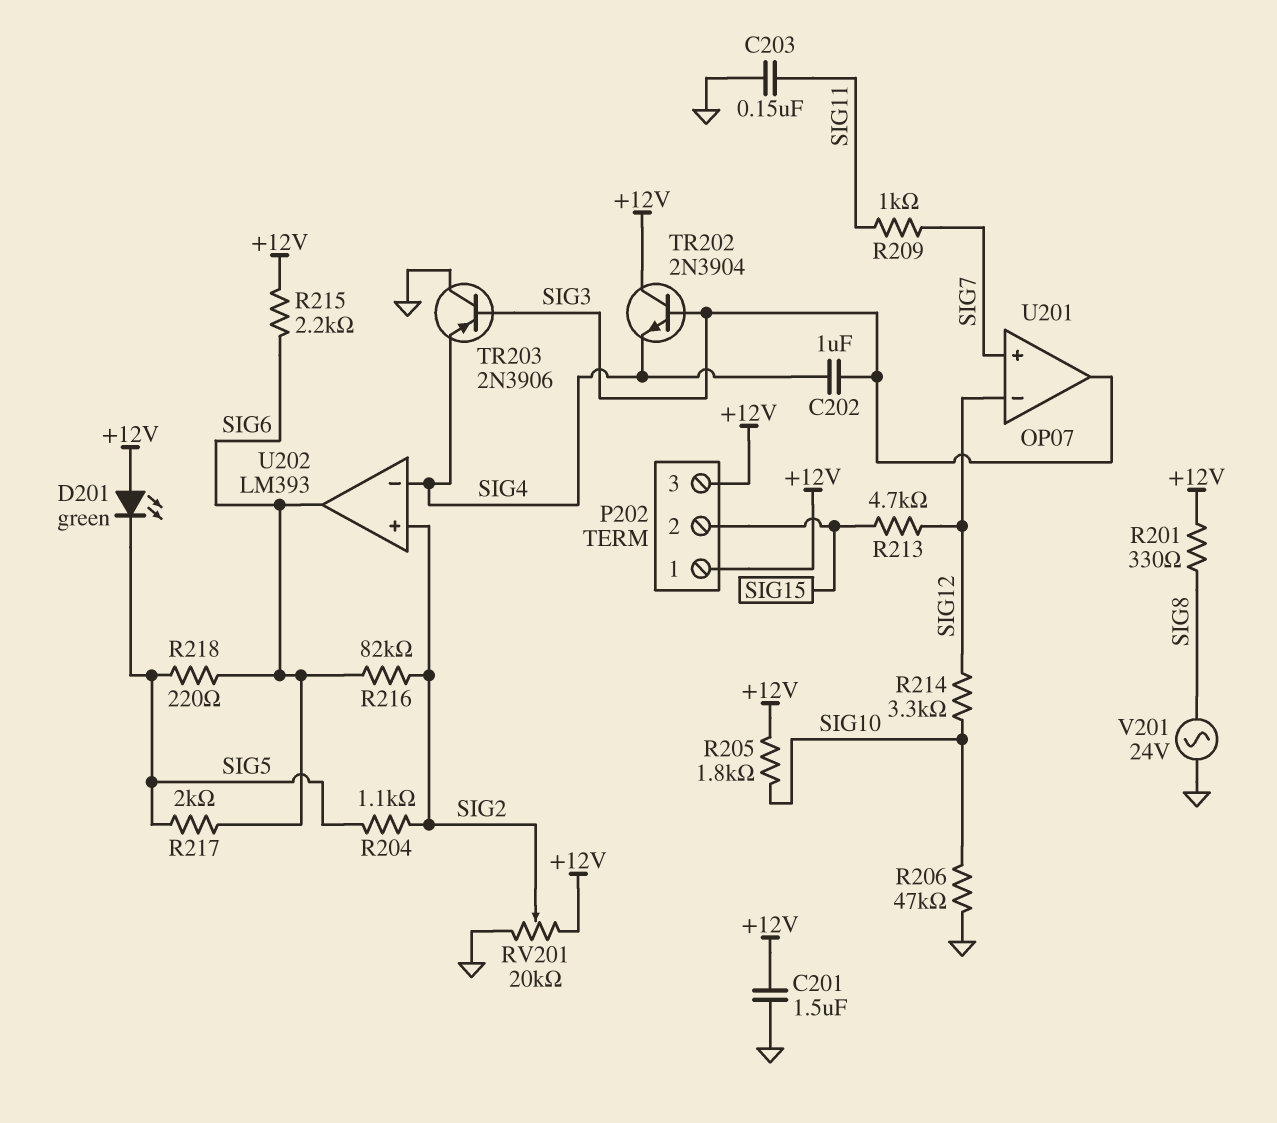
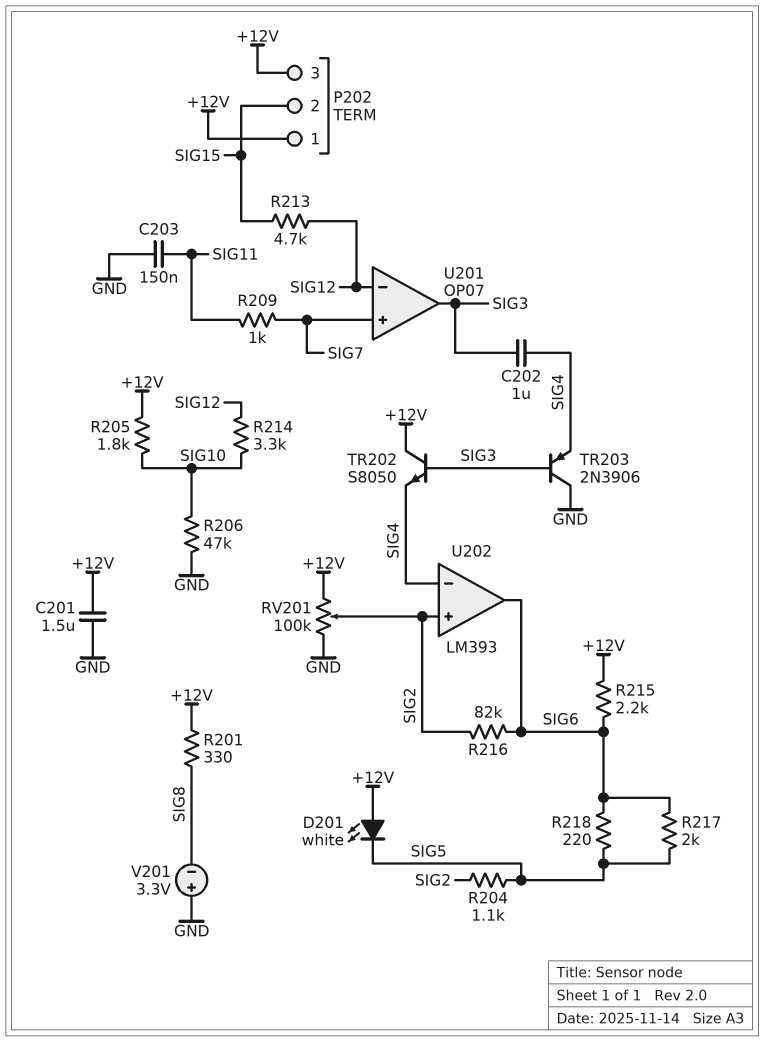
D201: LED green (A +12V, K SIG5) -> LED white (A +12V, K SIG5)
RV201: 20k (+12V, GND, wiper SIG2) -> 100k (+12V, GND, wiper SIG2)
TR202: NPN 2N3904 (B SIG3, C +12V, E SIG4) -> NPN S8050 (B SIG3, C +12V, E SIG4)
V201: AC 24V (GND, SIG8) -> 3.3V (plus GND, minus SIG8)

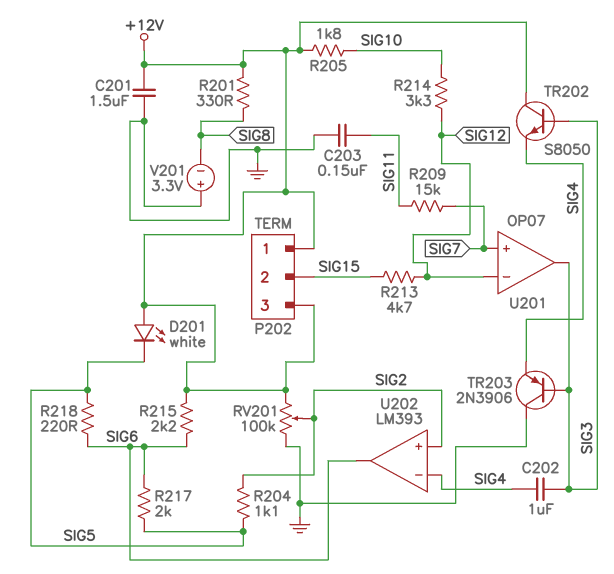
R206: 47k (GND, SIG10) -> none
R209: 1k (SIG7, SIG11) -> 15k (SIG7, SIG11)
R216: 82k (SIG2, SIG6) -> none

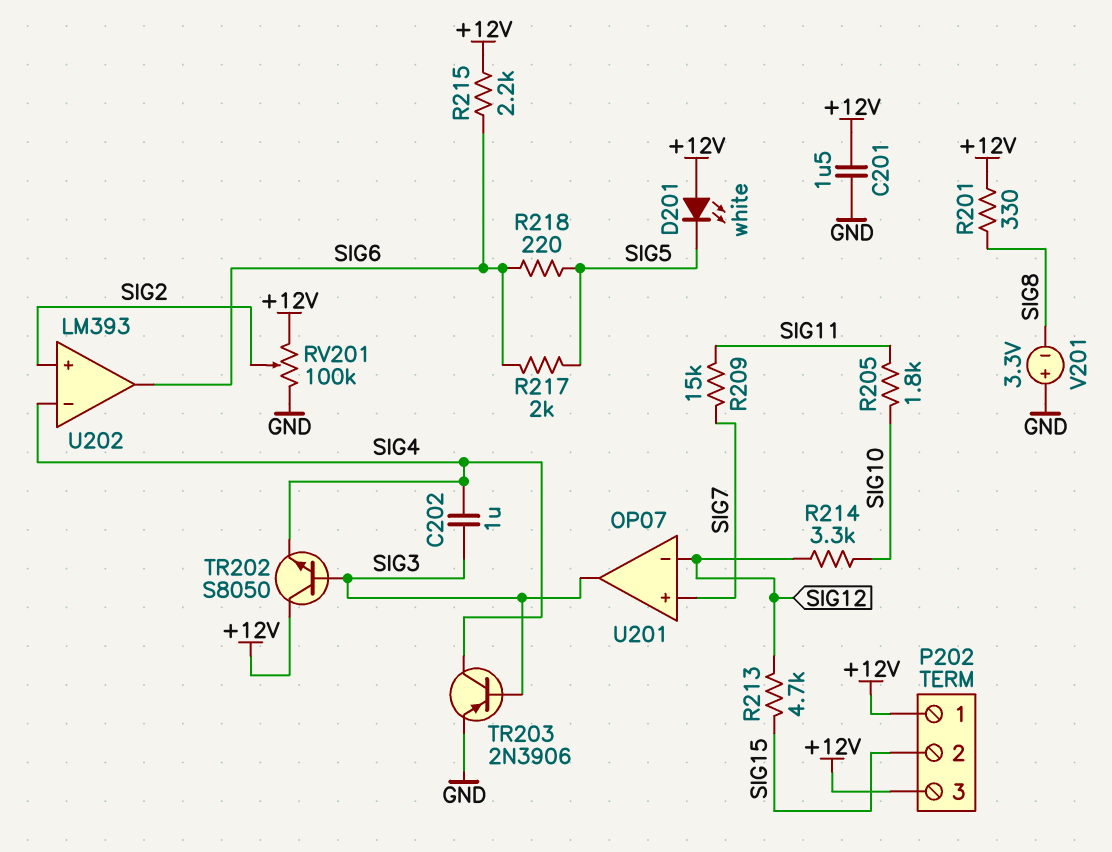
C203: 150nF (GND, SIG11) -> none
R204: 1.1k (SIG2, SIG5) -> none
R205: 1.8k (+12V, SIG10) -> 1.8k (SIG10, SIG11)
TR203: PNP 2N3906 (B SIG3, C GND, E SIG4) -> PNP 2N3906 (B SIG3, C SIG4, E GND)

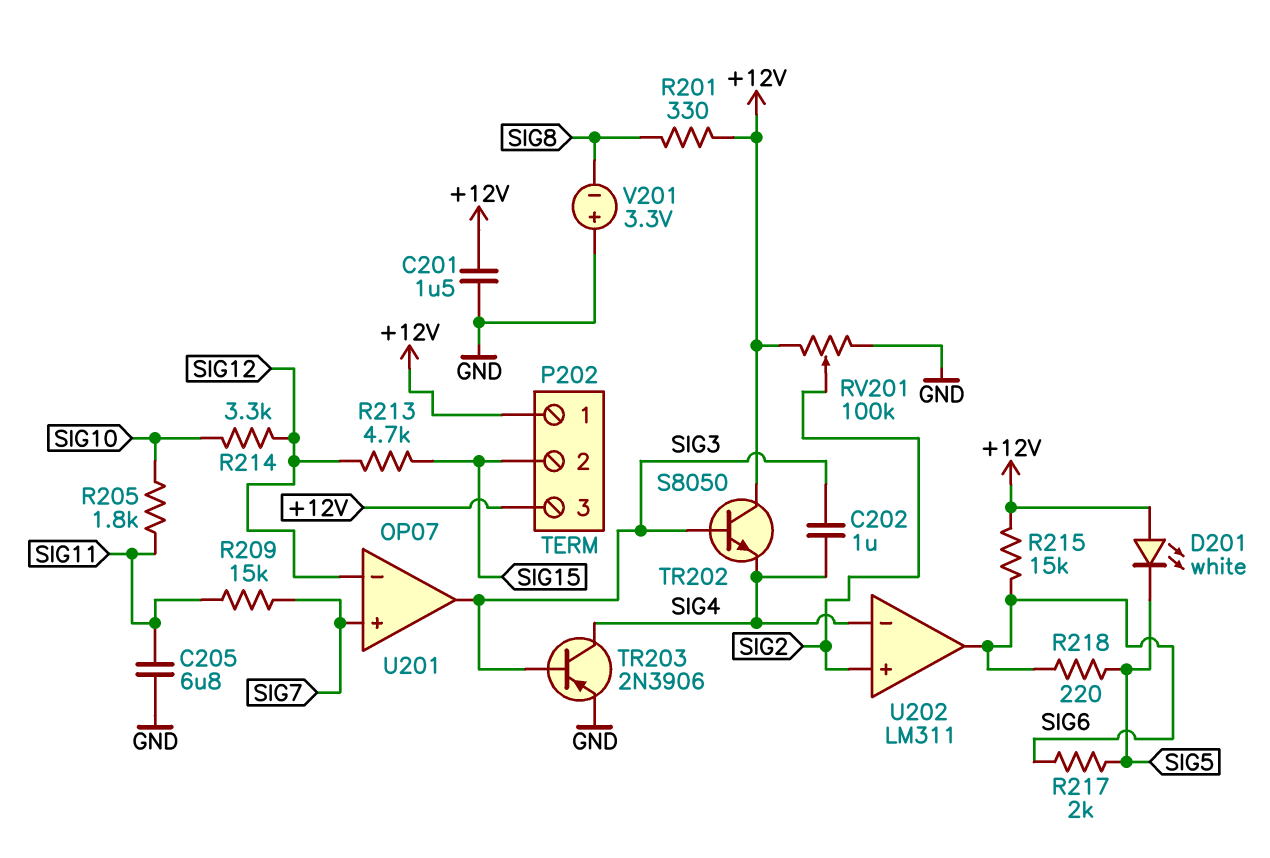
C205: none -> 6.8uF (GND, SIG11)
R215: 2.2k (+12V, SIG6) -> 15k (+12V, SIG6)
U202: LM393 -> LM311

